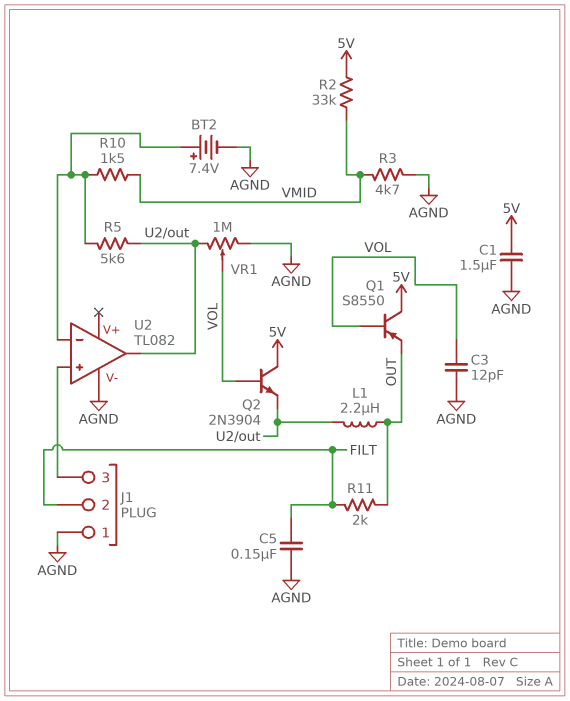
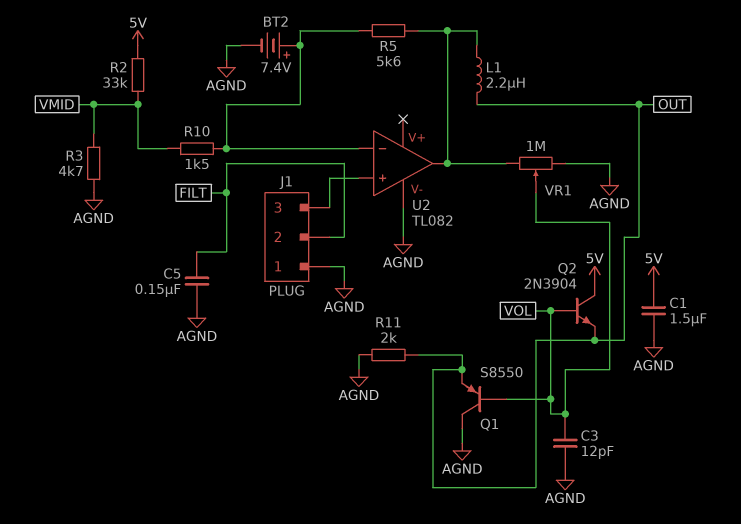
Q1: PNP S8550 (B VOL, C 5V, E OUT) -> PNP S8550 (B VOL, C AGND, E OUT)
Q2: NPN 2N3904 (B VOL, C 5V, E U2/out) -> NPN 2N3904 (B VOL, C 5V, E OUT)
R11: 2k (FILT, OUT) -> 2k (AGND, OUT)

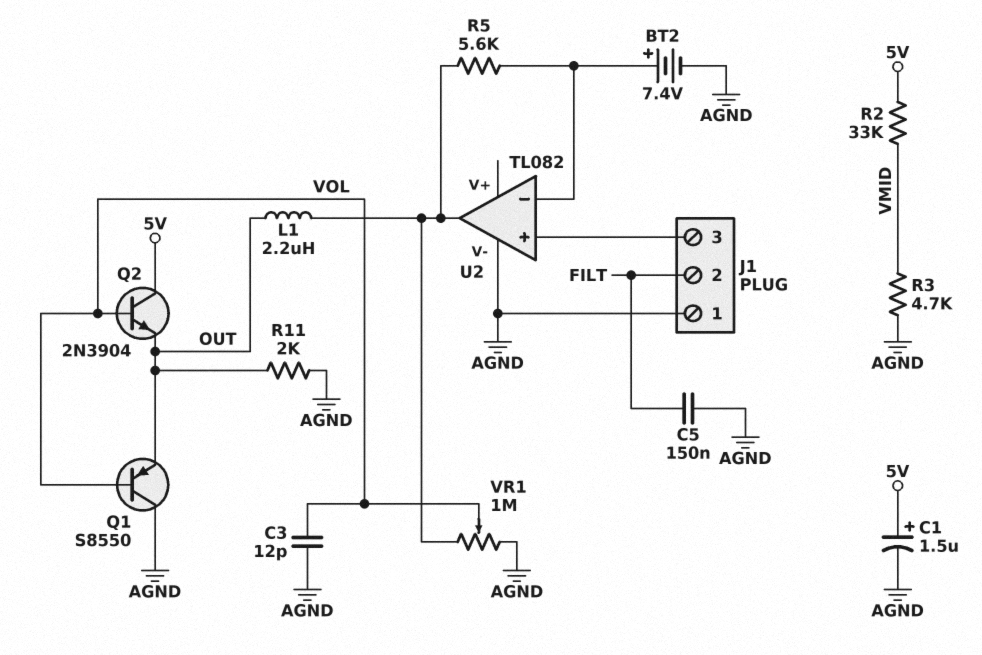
C1: 1.5uF (5V, AGND) -> 1.5uF (plus 5V, minus AGND)
R10: 1.5k (U2/in-, VMID) -> none

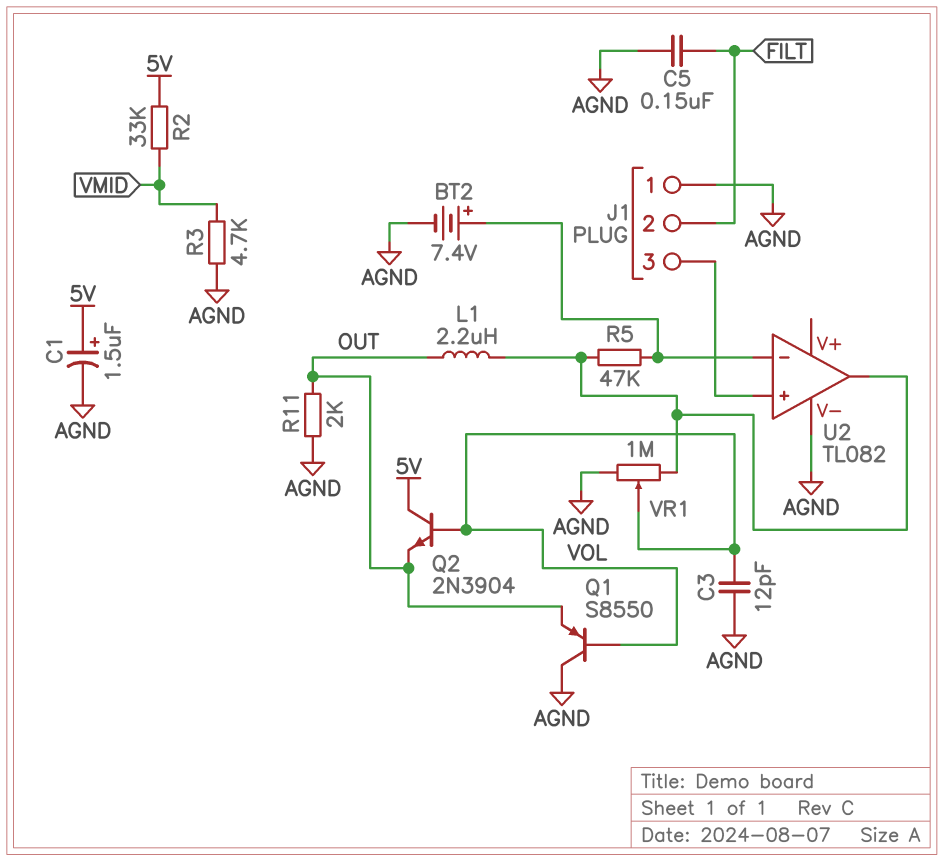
R5: 5.6k (U2/in-, U2/out) -> 47k (U2/in-, U2/out)

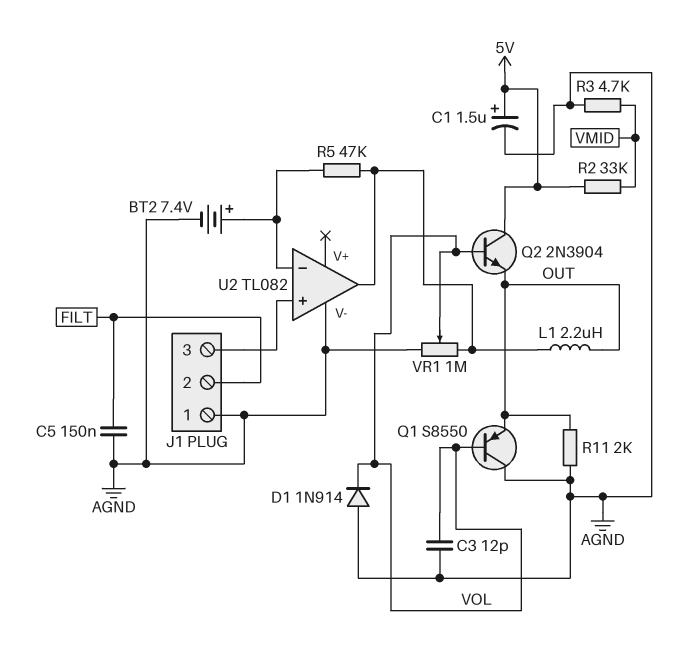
D1: none -> diode 1N914 (A AGND, K VOL)

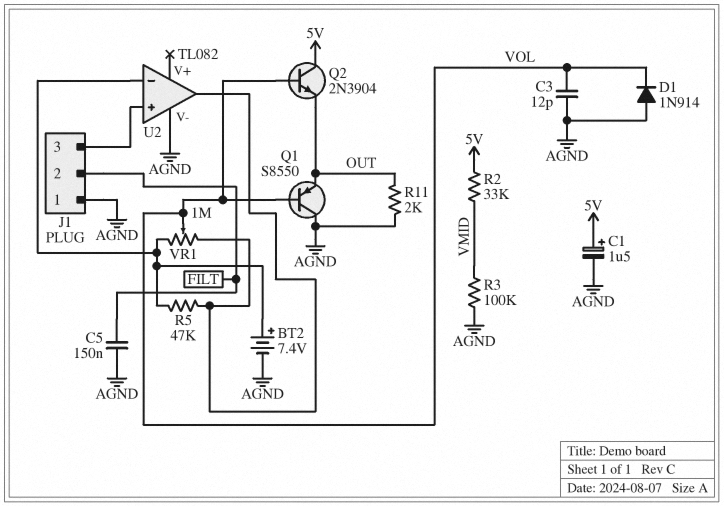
L1: 2.2uH (OUT, U2/out) -> none
R3: 4.7k (AGND, VMID) -> 100k (AGND, VMID)
VR1: 1M (AGND, U2/out, wiper VOL) -> 1M (U2/in-, U2/out, wiper VOL)

